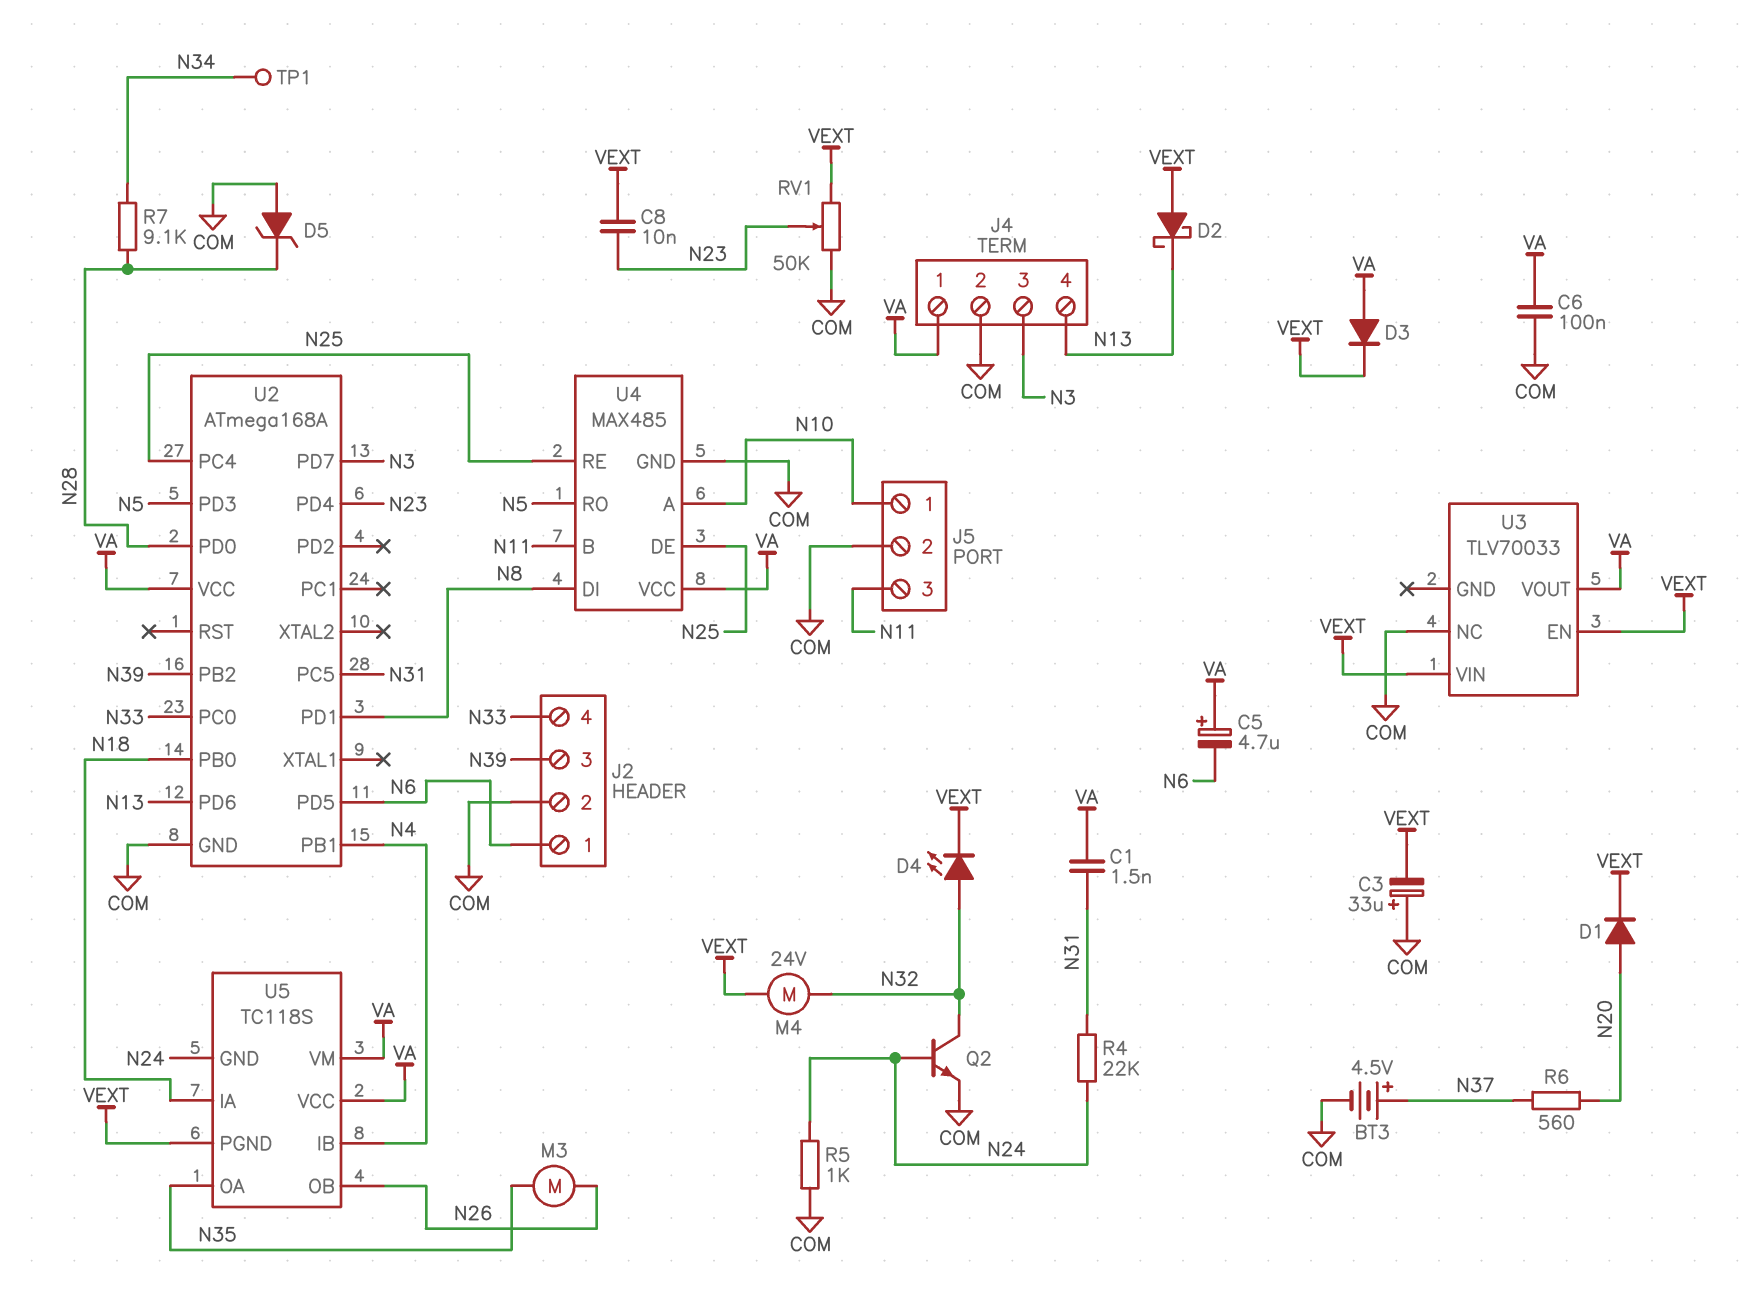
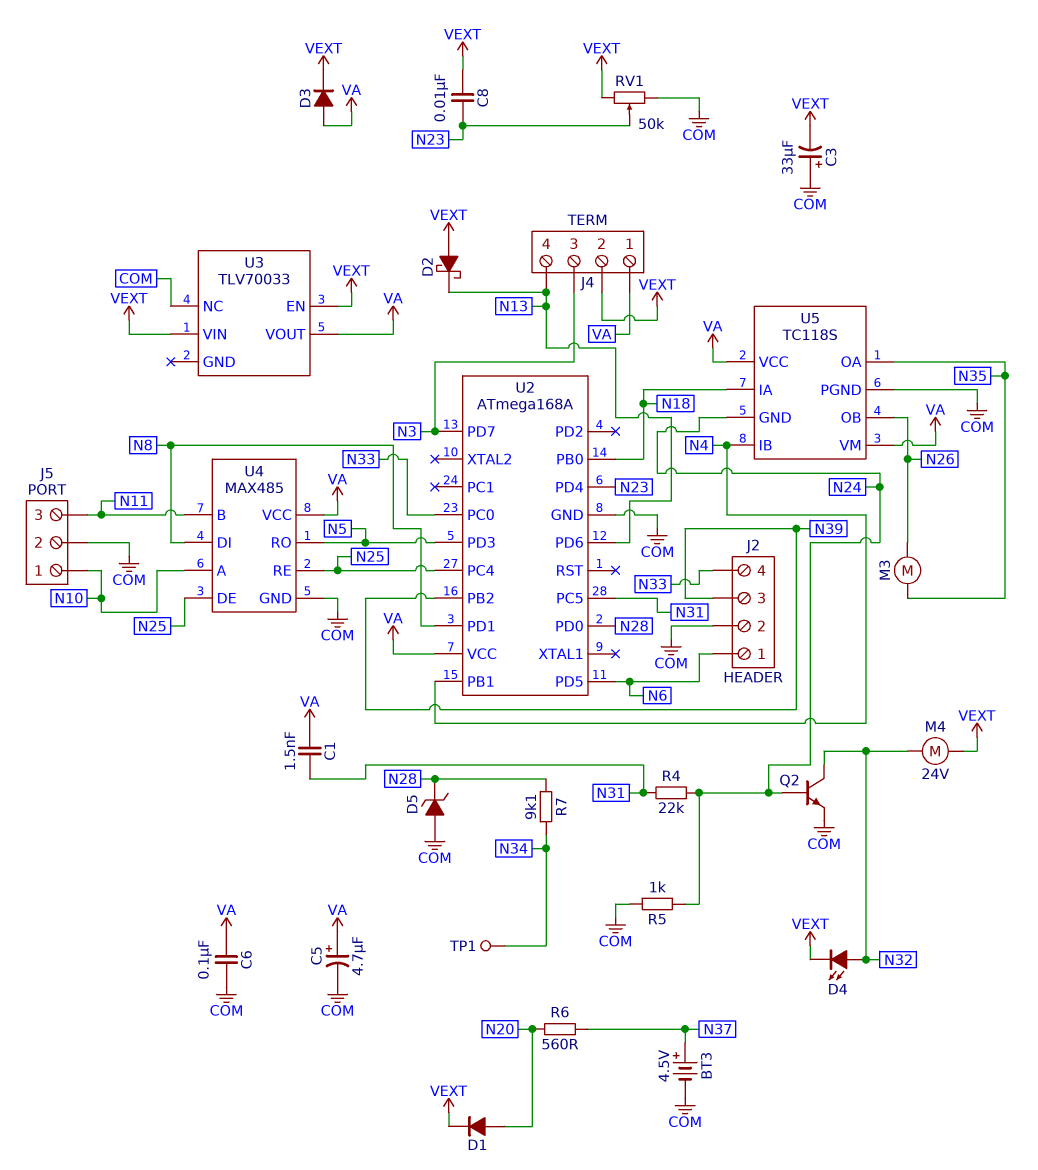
C5: 4.7uF (plus VA, minus N6) -> 4.7uF (plus VA, minus COM)
J4 pin 2: COM -> VEXT
U5 pin PGND: VEXT -> COM

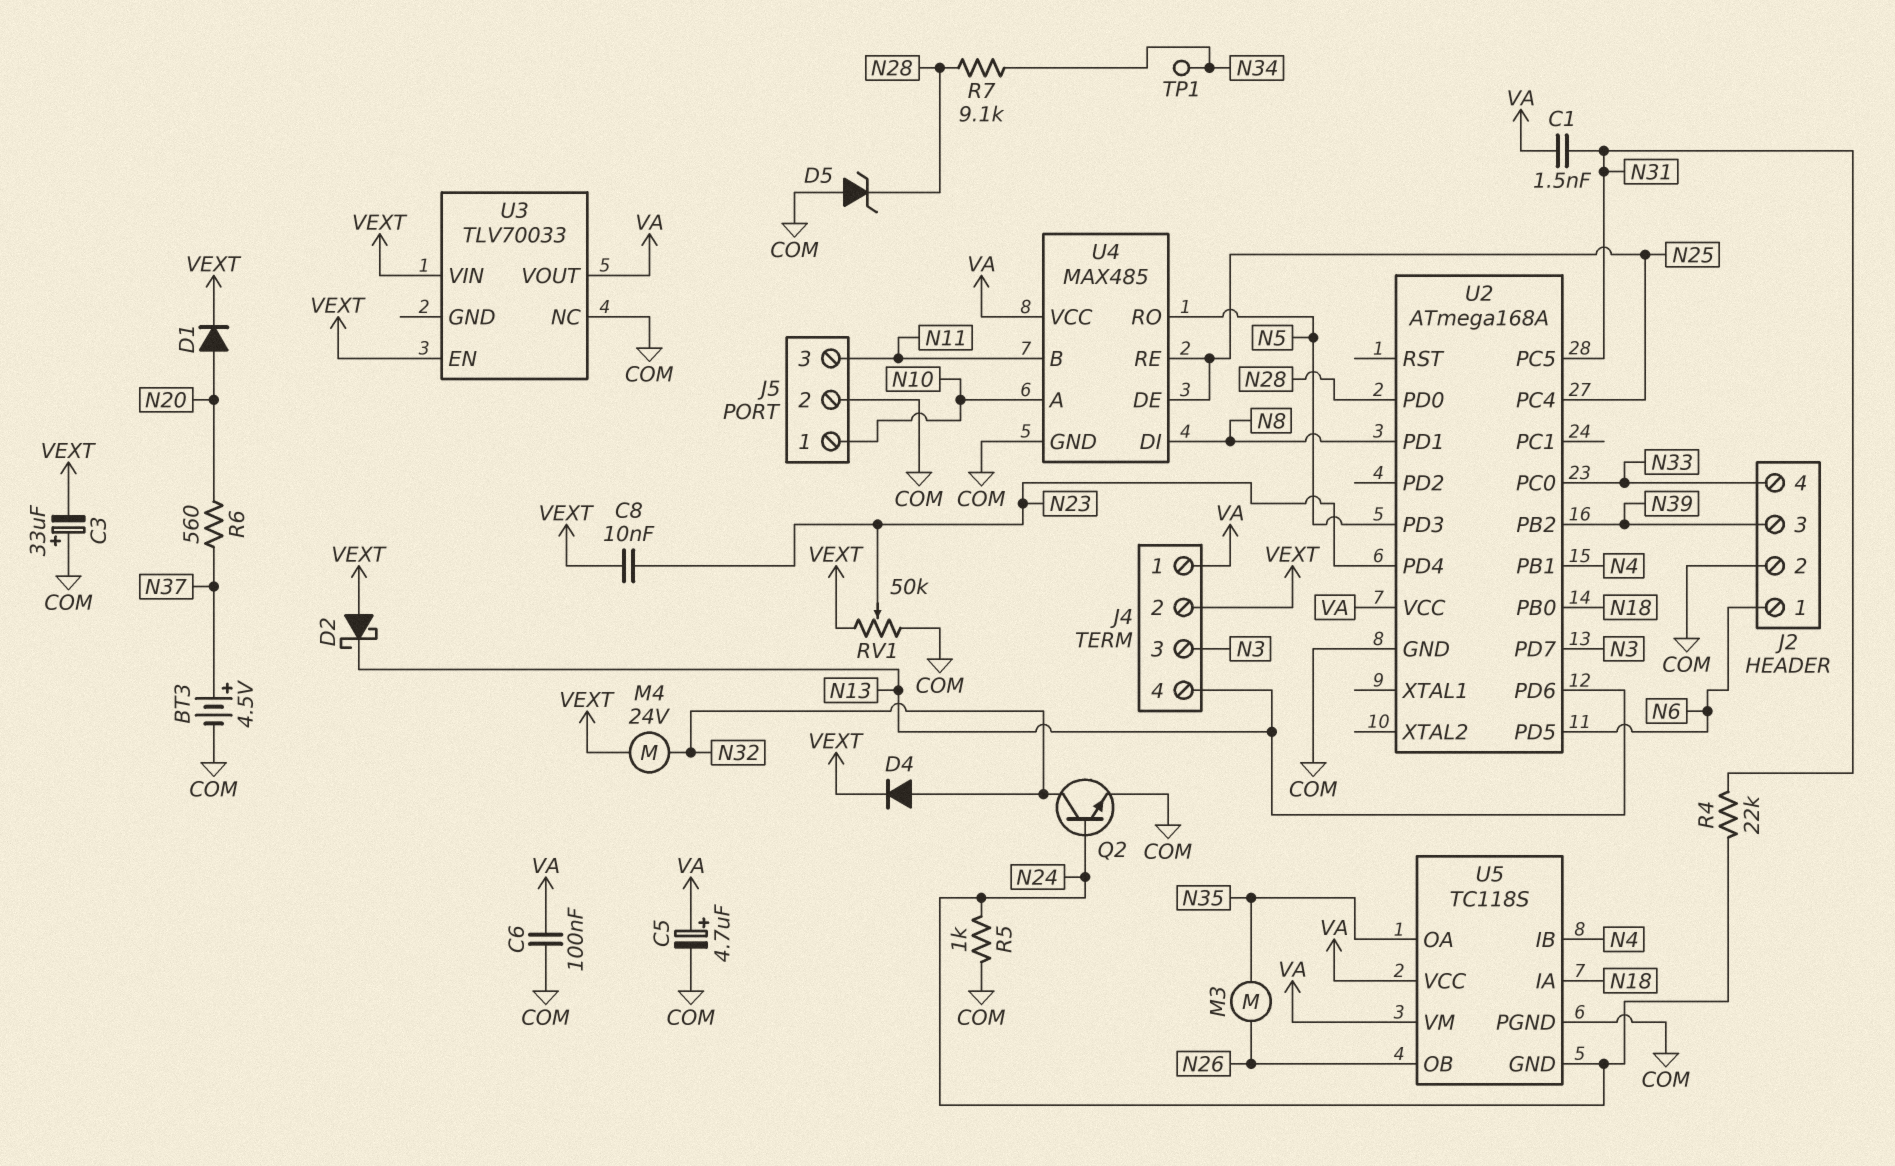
D3: diode (A VA, K VEXT) -> none
D4: LED (A N32, K VEXT) -> diode (A N32, K VEXT)

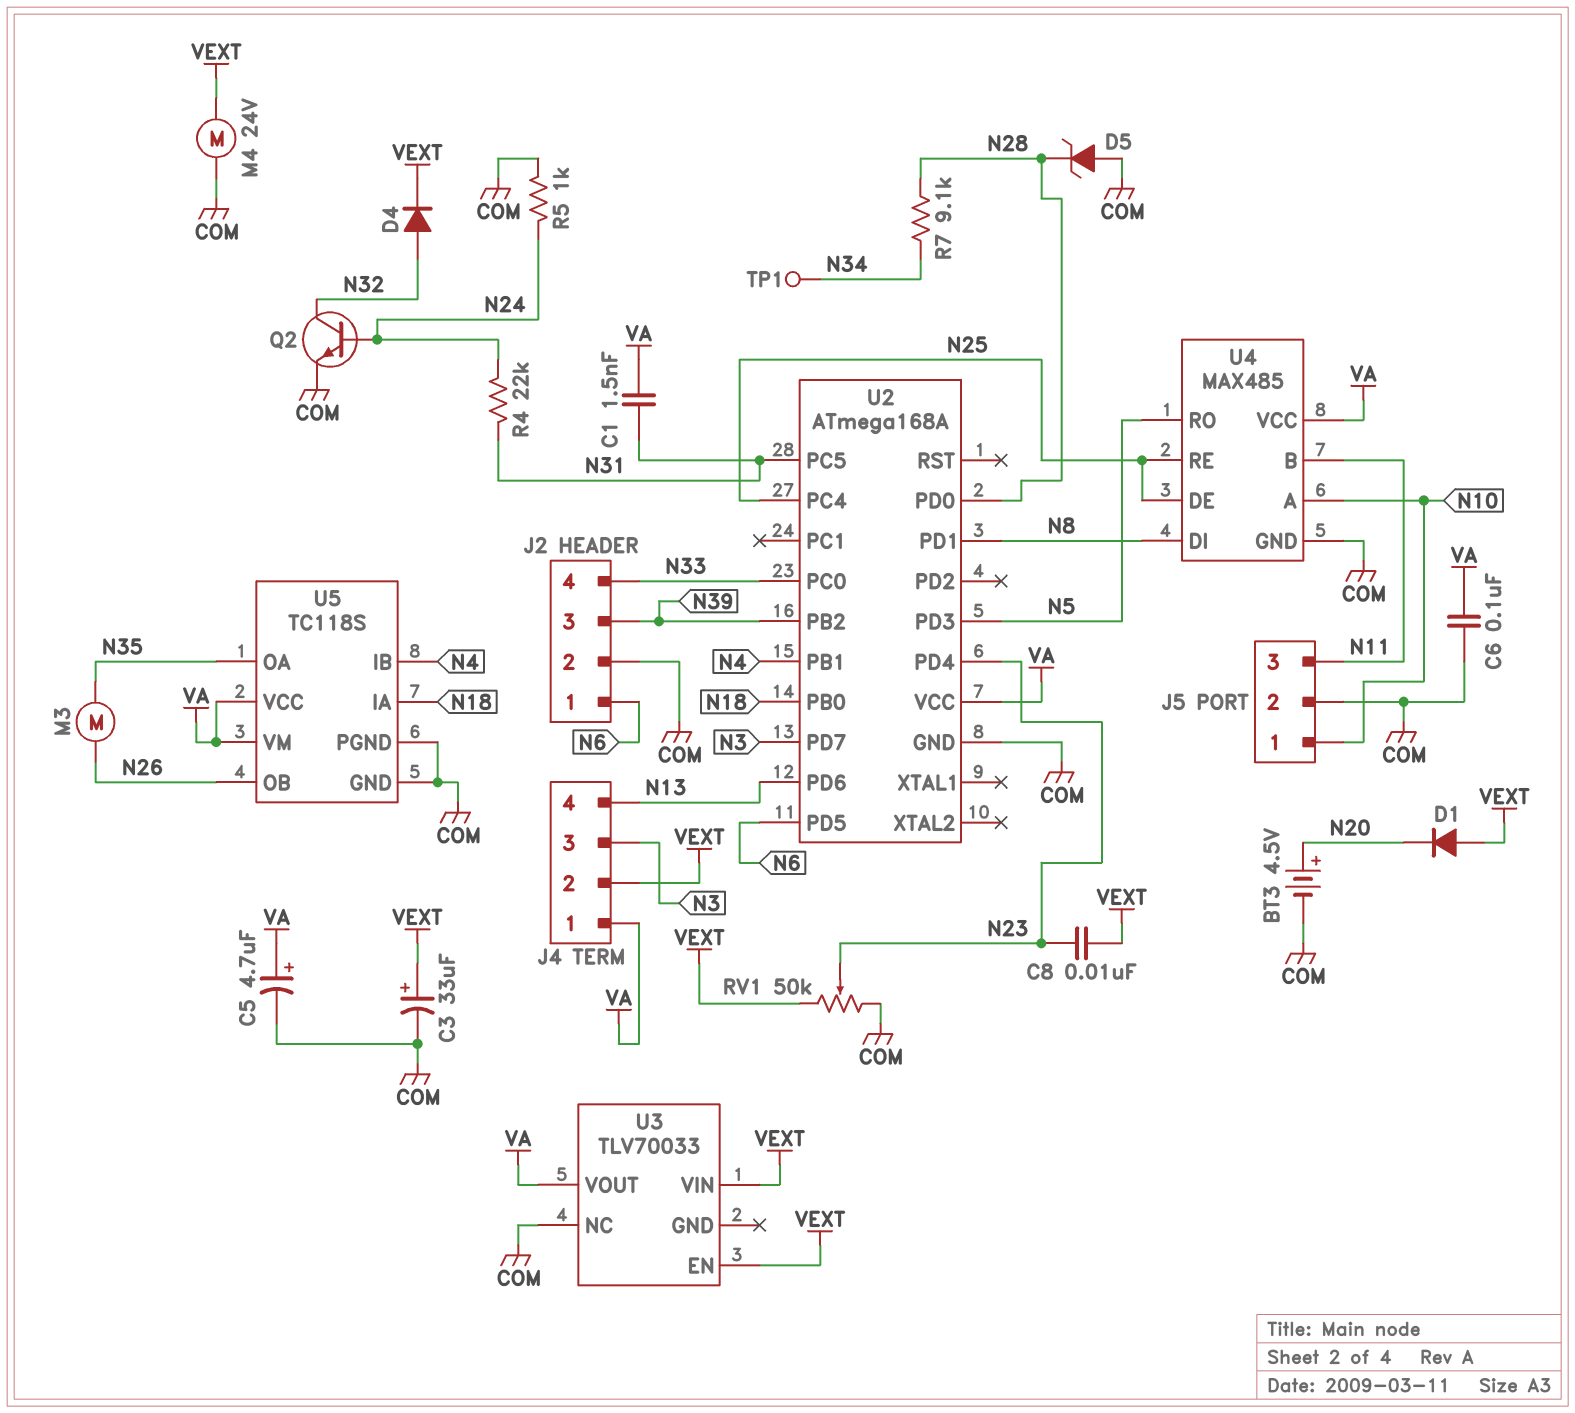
BT3: 4.5V (plus N37, minus COM) -> 4.5V (plus N20, minus COM)
C3: 33uF (plus COM, minus VEXT) -> 33uF (plus VEXT, minus COM)
D1: diode (A N20, K VEXT) -> diode (A VEXT, K N20)
D2: schottky (A VEXT, K N13) -> none
M4: motor 24V (N32, VEXT) -> motor 24V (COM, VEXT)
R6: 560 (N20, N37) -> none
U5 pin GND: N24 -> COM

